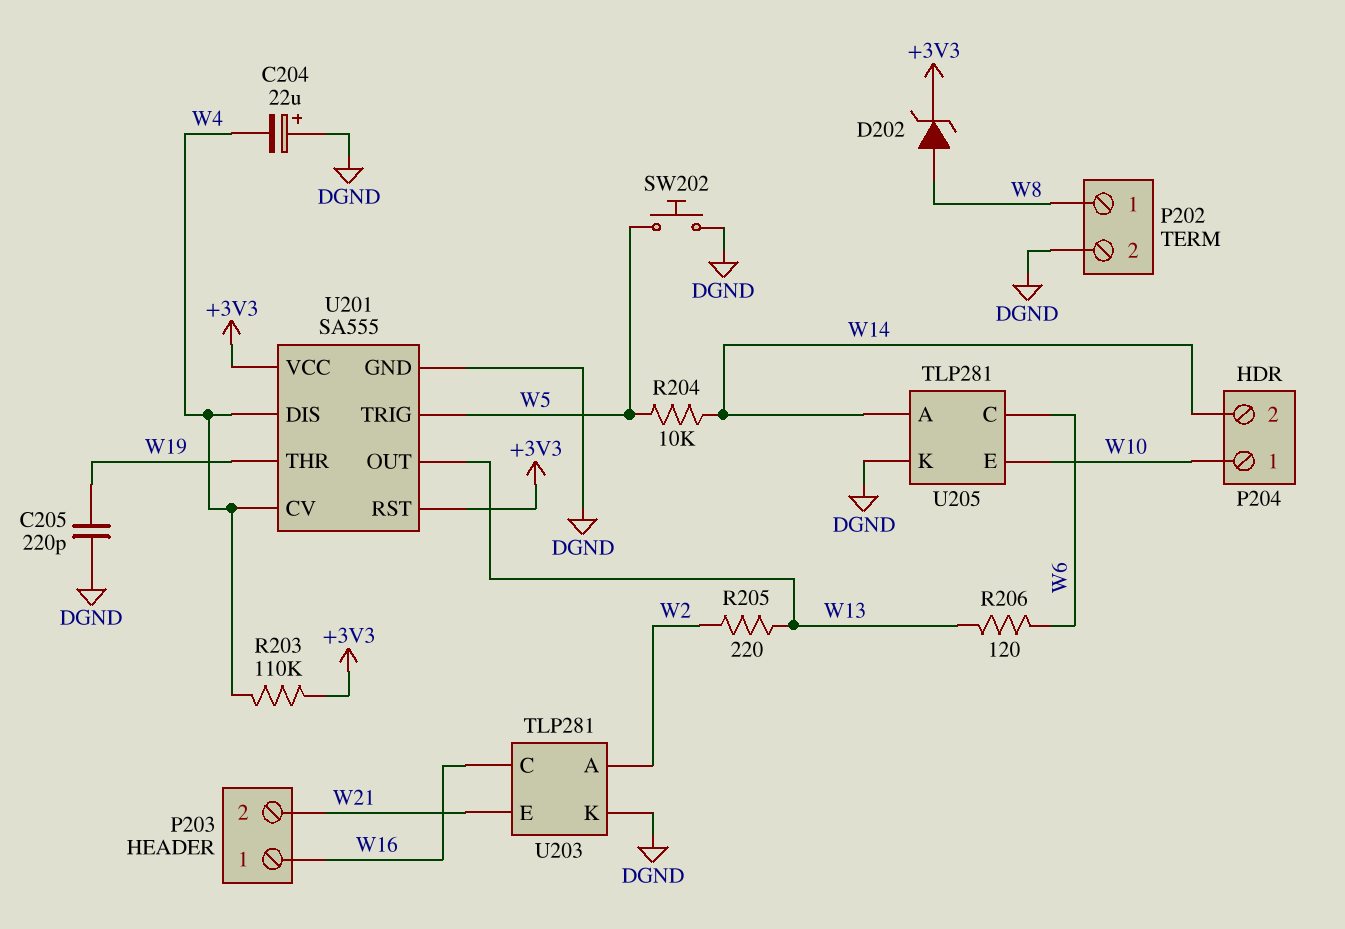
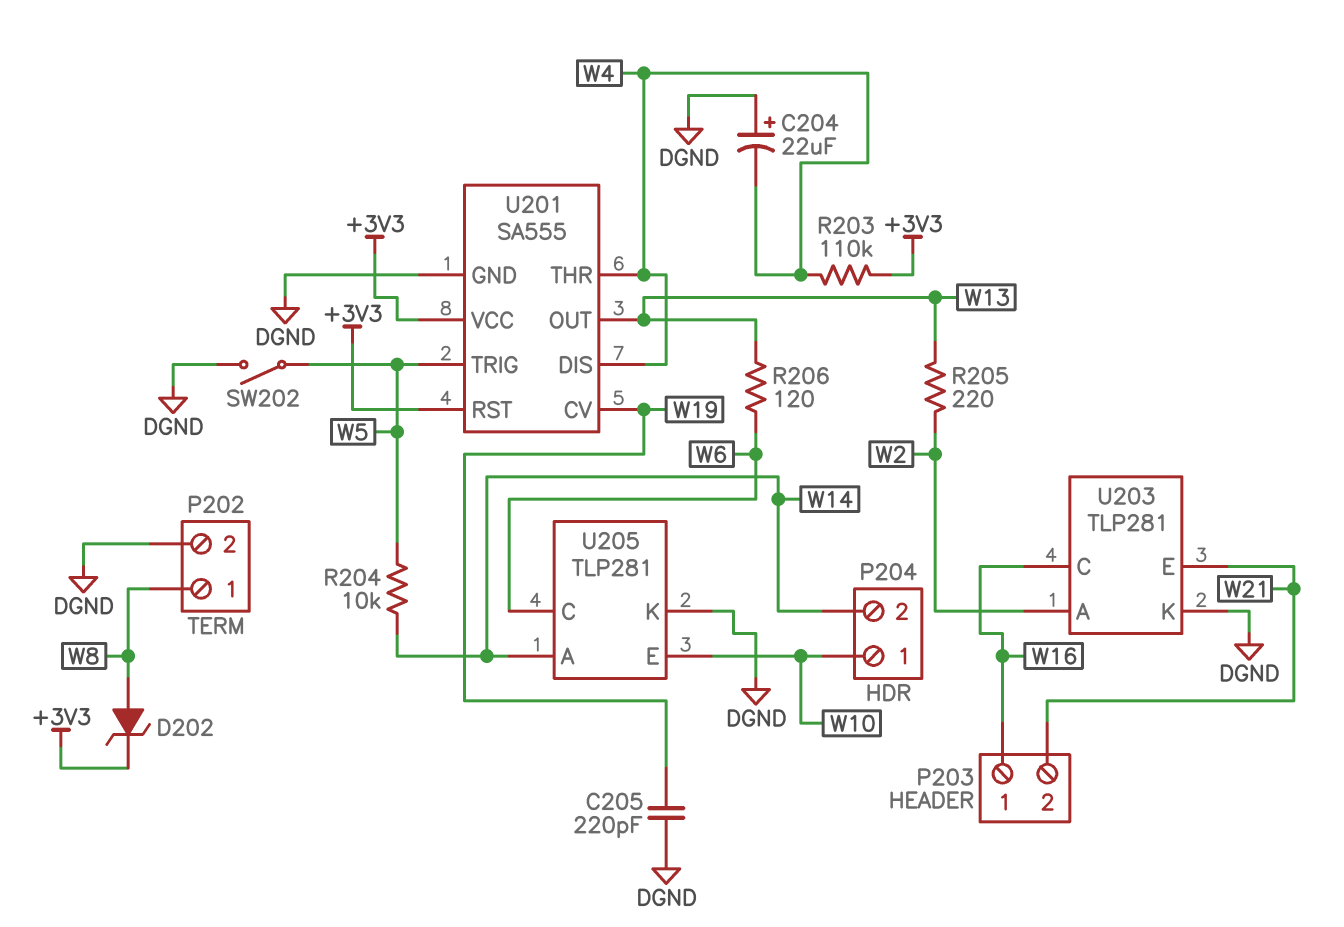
SW202: button (DGND, W5) -> switch (DGND, W5)
U201 pin CV: W4 -> W19
U201 pin THR: W19 -> W4

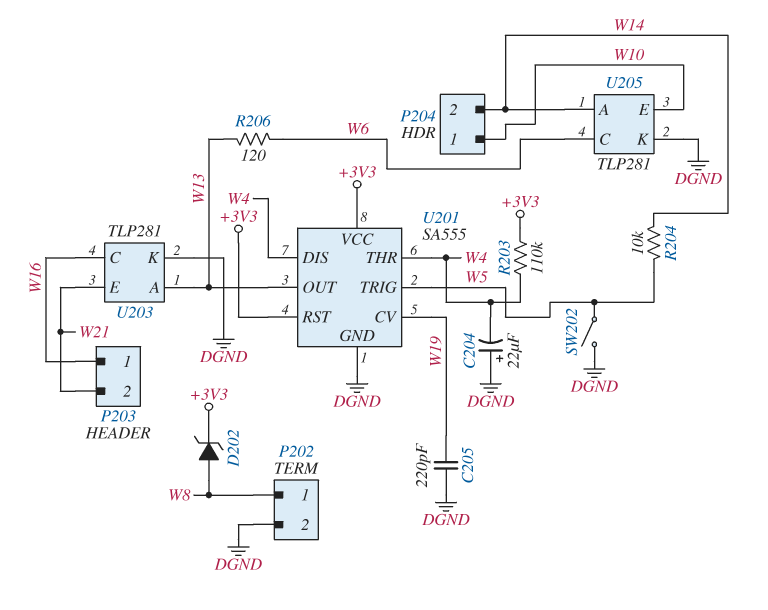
R205: 220 (W2, W13) -> none
U203 pin A: W2 -> W13

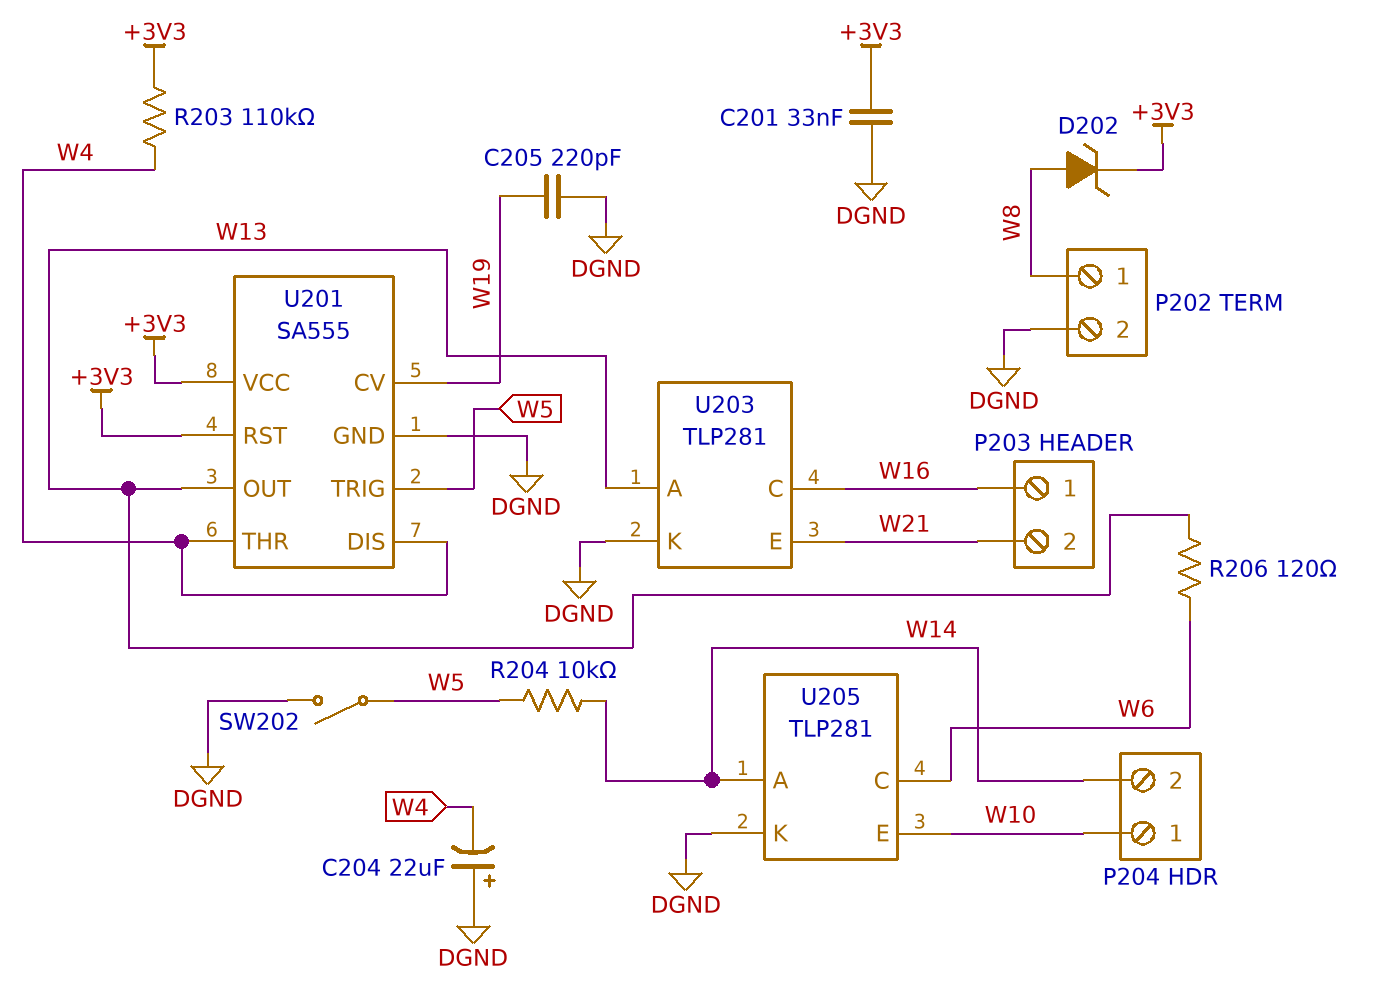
C201: none -> 33nF (+3V3, DGND)

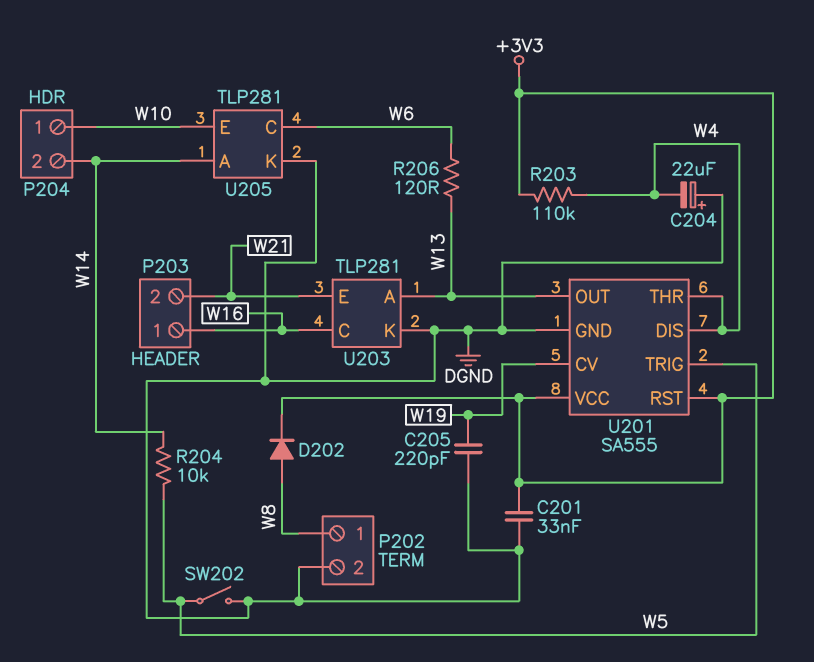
D202: zener (A W8, K +3V3) -> diode (A W8, K +3V3)

